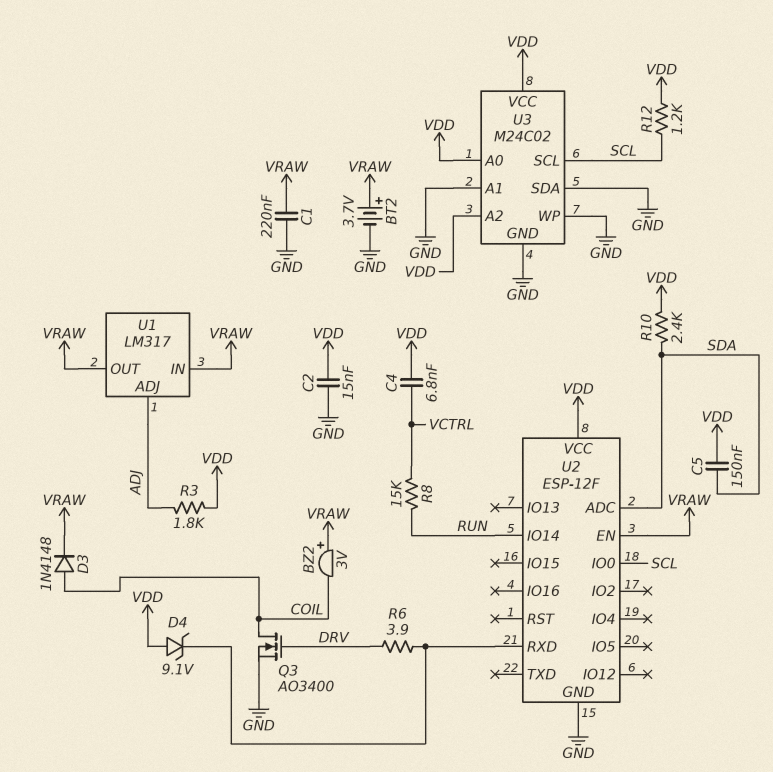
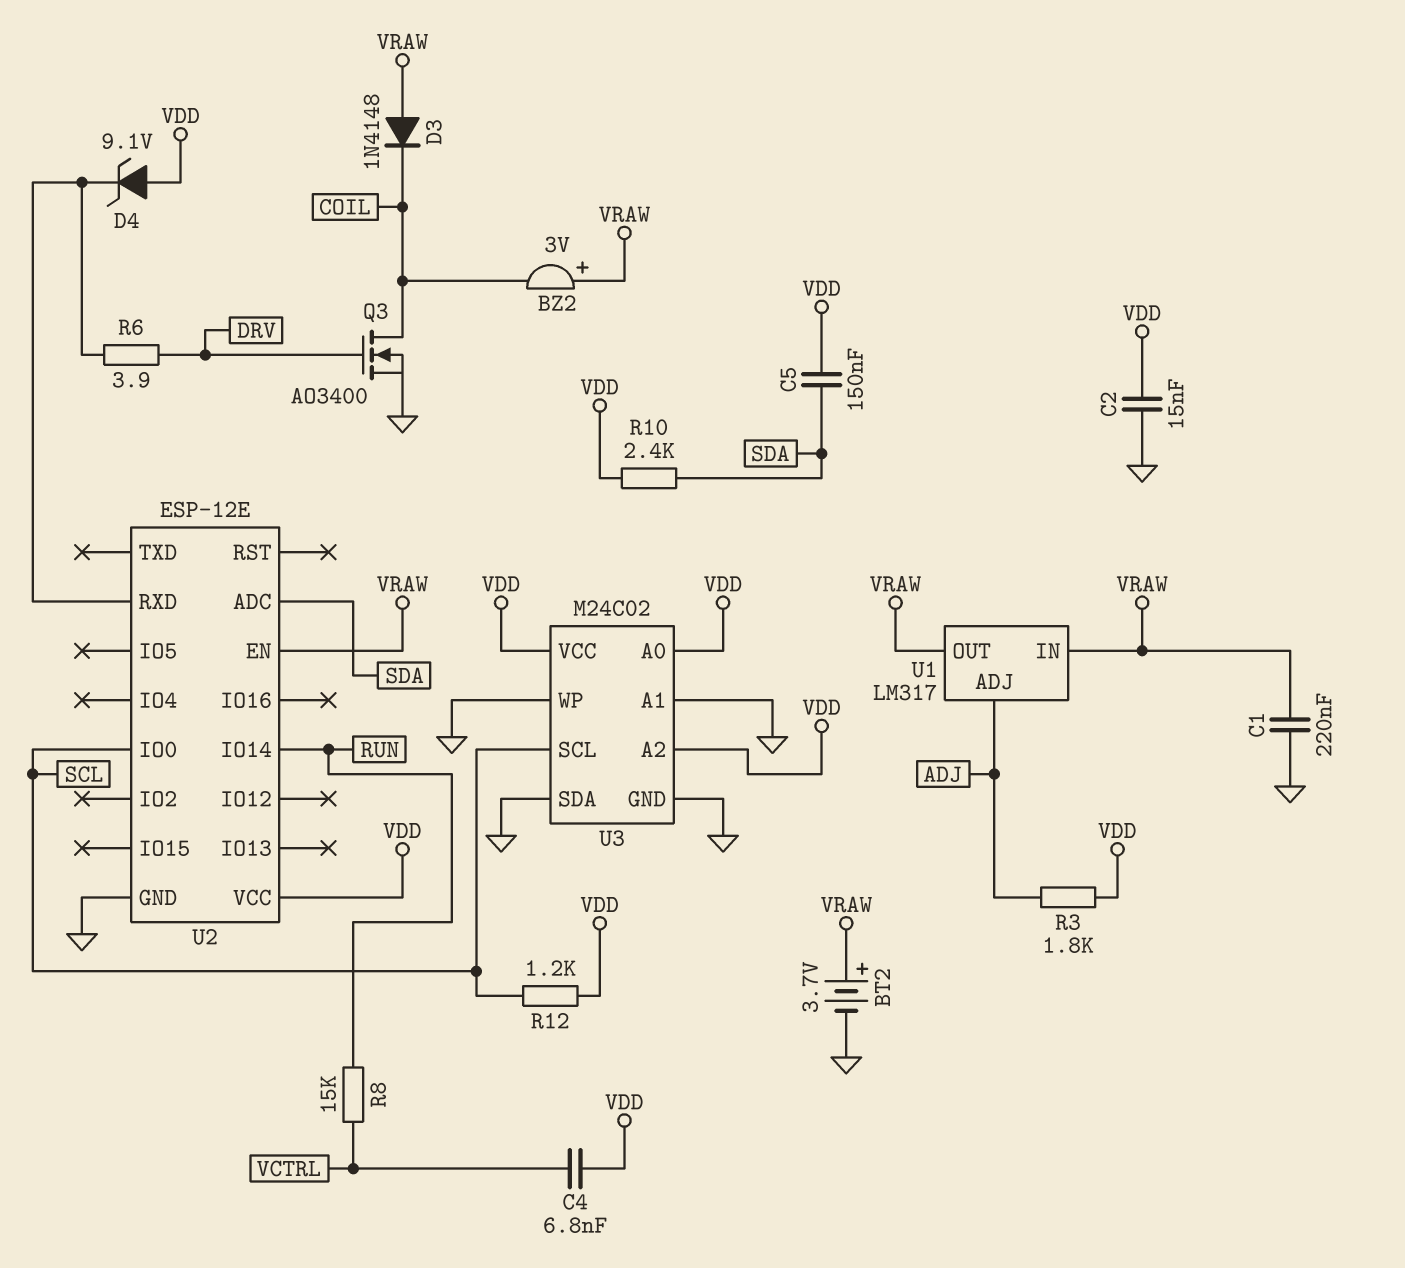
D3: diode 1N4148 (A COIL, K VRAW) -> diode 1N4148 (A VRAW, K COIL)
U2: ESP-12F -> ESP-12E

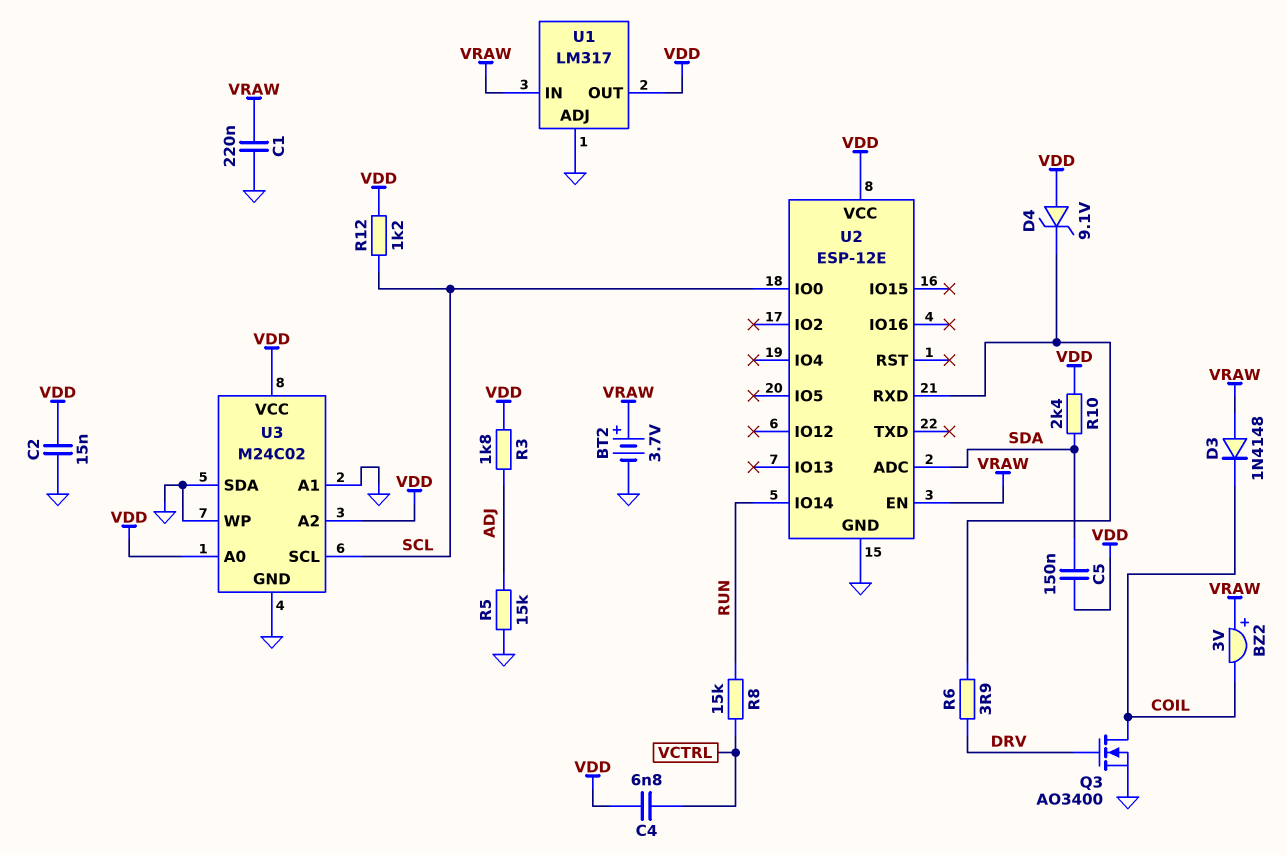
R5: none -> 15k (ADJ, GND)
U1 pin ADJ: ADJ -> GND
U1 pin OUT: VRAW -> VDD

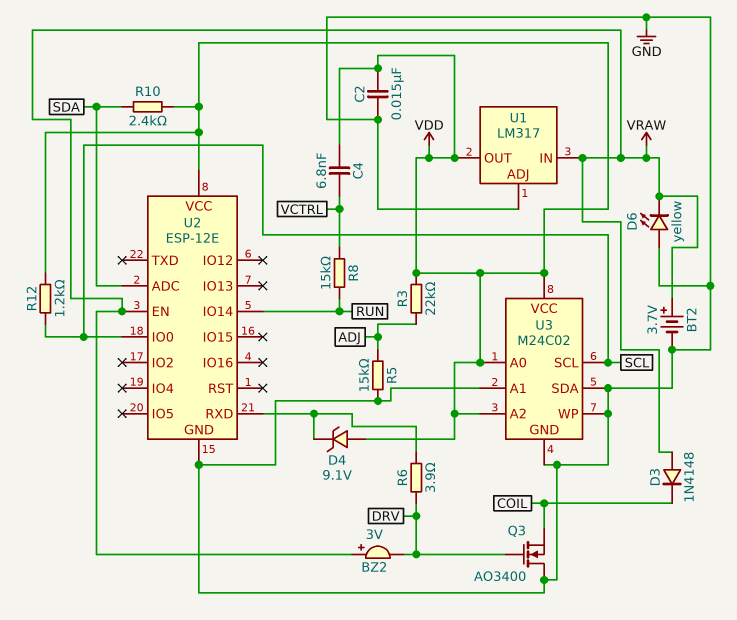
BZ2: buzzer 3V (plus VRAW, minus COIL) -> buzzer 3V (plus VRAW, minus DRV)
C1: 220nF (GND, VRAW) -> none
C5: 150nF (SDA, VDD) -> none
D6: none -> LED yellow (A GND, K VRAW)
Q3: NMOS AO3400 (G DRV, D COIL, S GND) -> NMOS AO3400 (G DRV, D GND, S COIL)
R3: 1.8k (ADJ, VDD) -> 22k (ADJ, VDD)

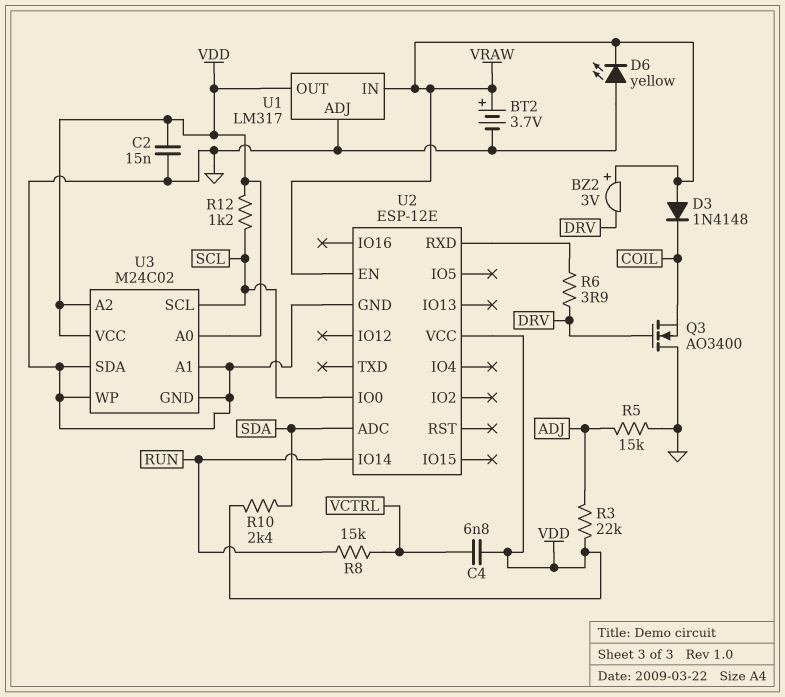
D4: zener 9.1V (A VDD, K U2/RXD) -> none

